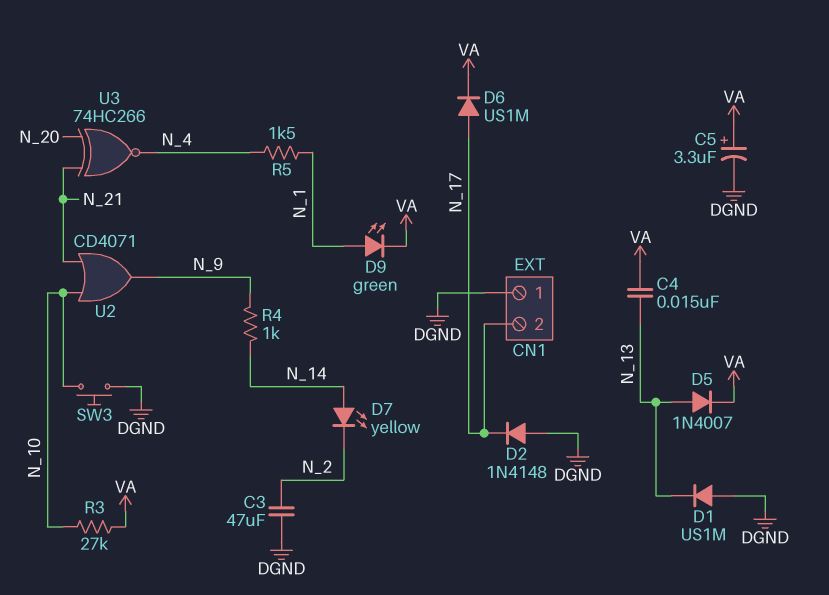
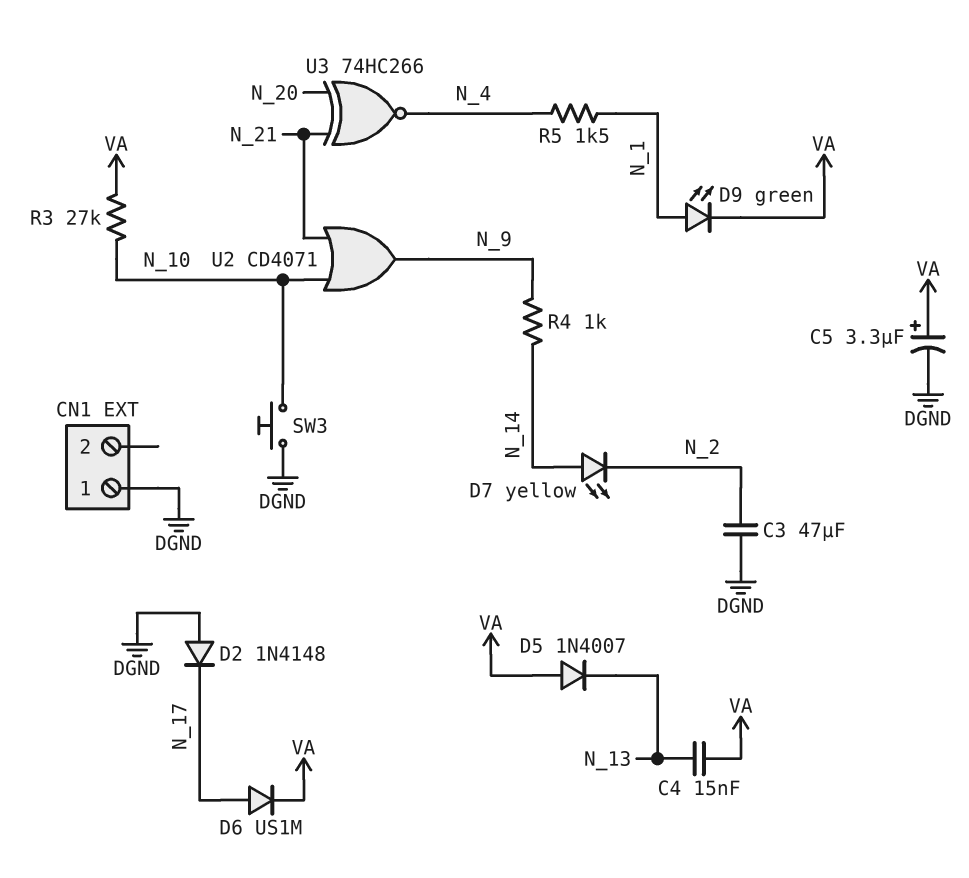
CN1 pin 2: N_17 -> none
D1: diode US1M (A DGND, K N_13) -> none
D5: diode 1N4007 (A N_13, K VA) -> diode 1N4007 (A VA, K N_13)

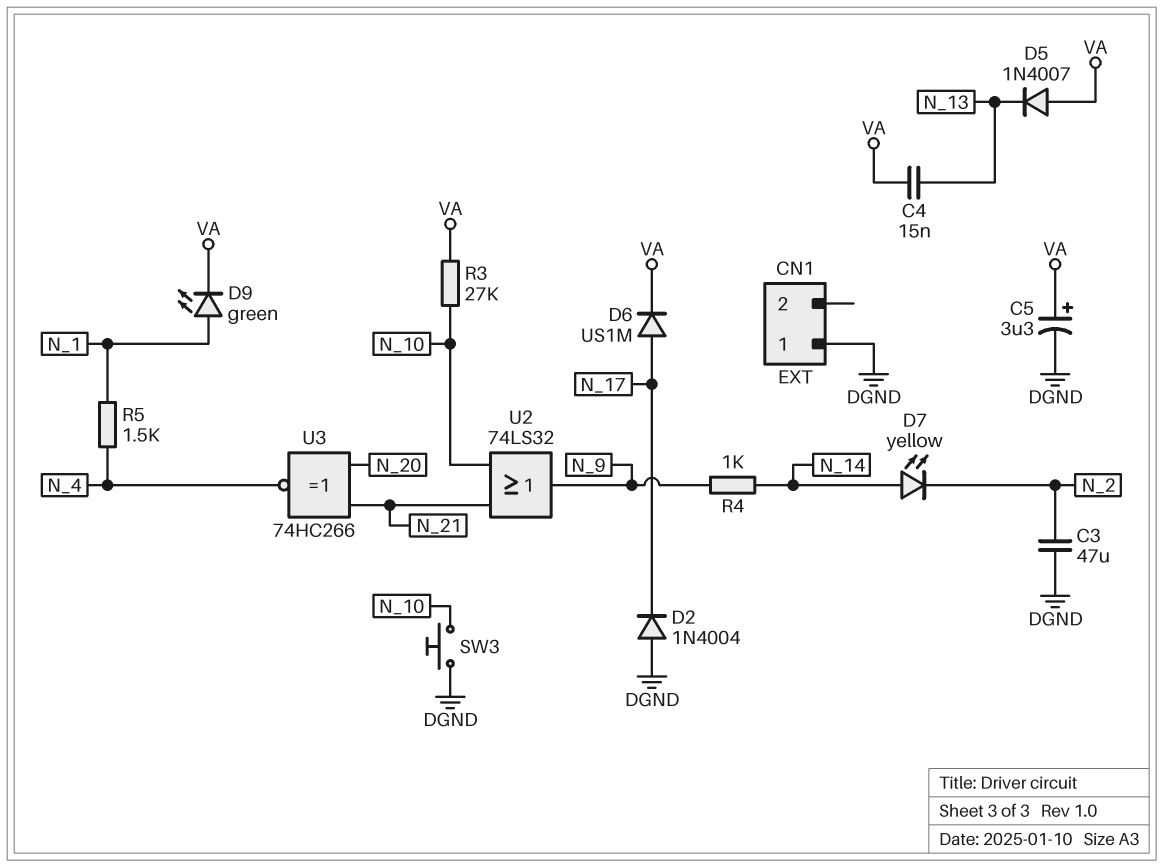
D2: diode 1N4148 (A DGND, K N_17) -> diode 1N4004 (A DGND, K N_17)
U2: OR CD4071 (in N_10, in N_21, out N_9) -> OR 74LS32 (in N_10, in N_21, out N_9)

